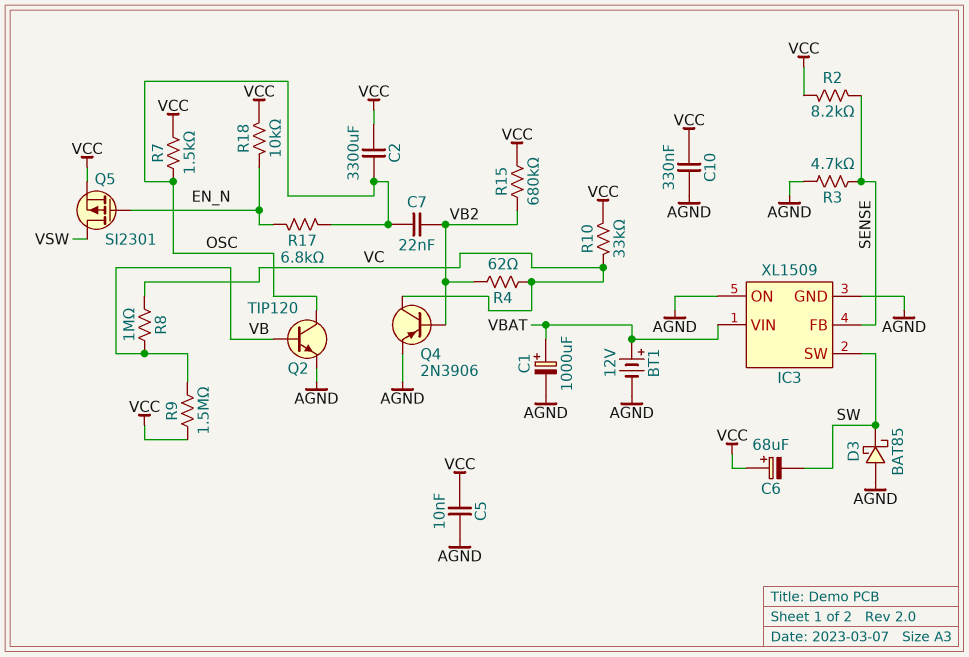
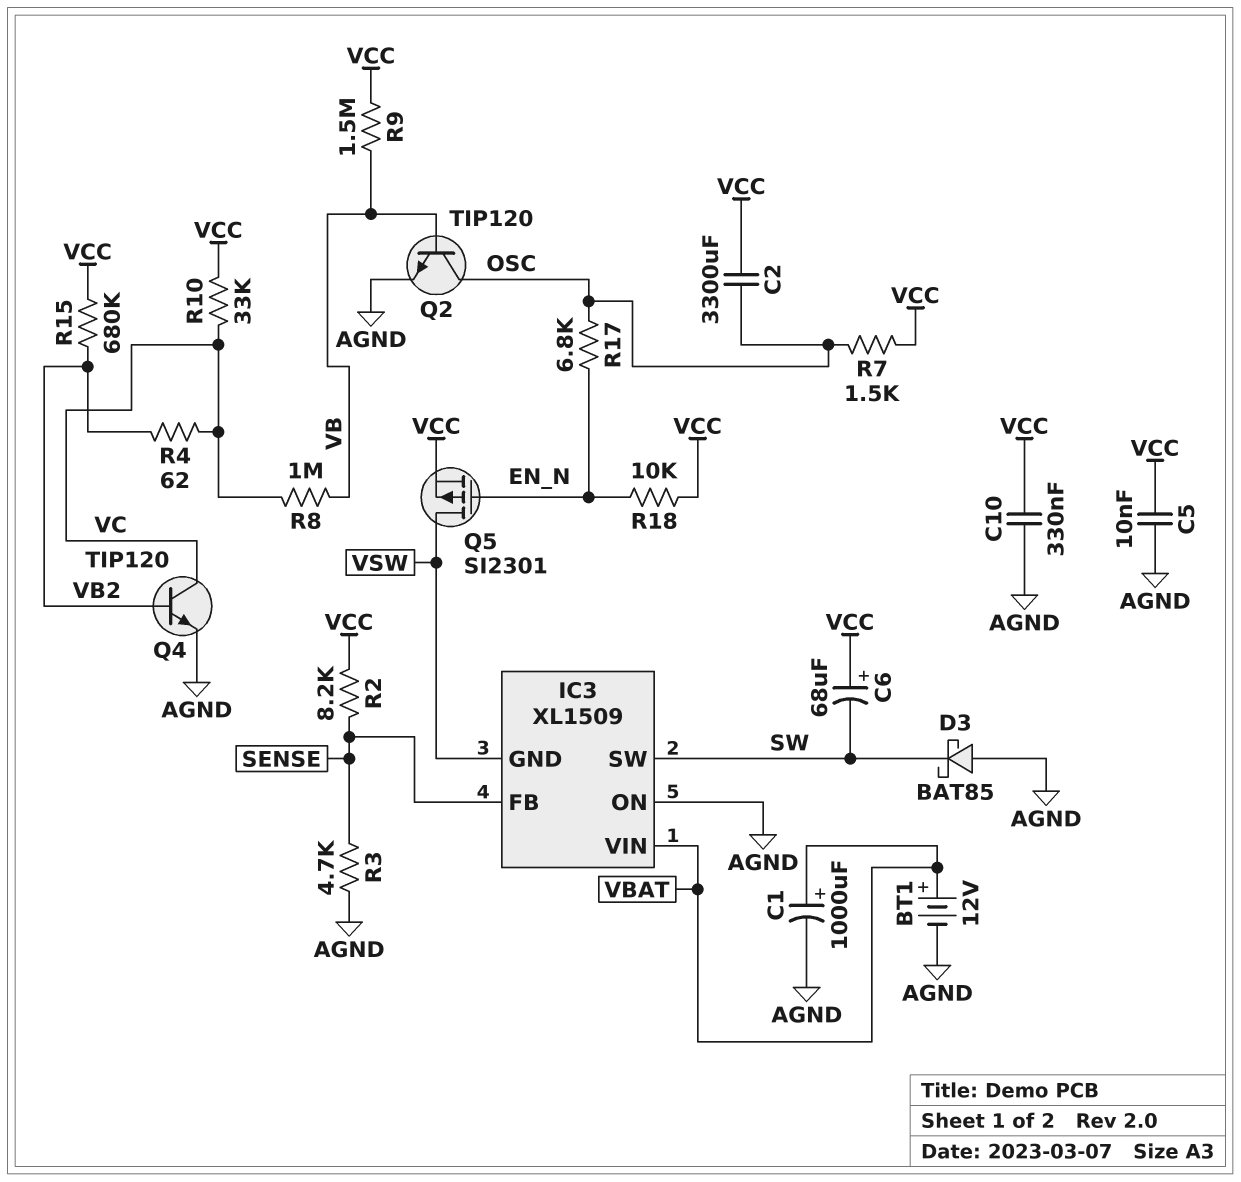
C7: 22nF (OSC, VB2) -> none
IC3 pin GND: AGND -> VSW
Q4: PNP 2N3906 (B VB2, C VC, E AGND) -> NPN TIP120 (B VB2, C VC, E AGND)

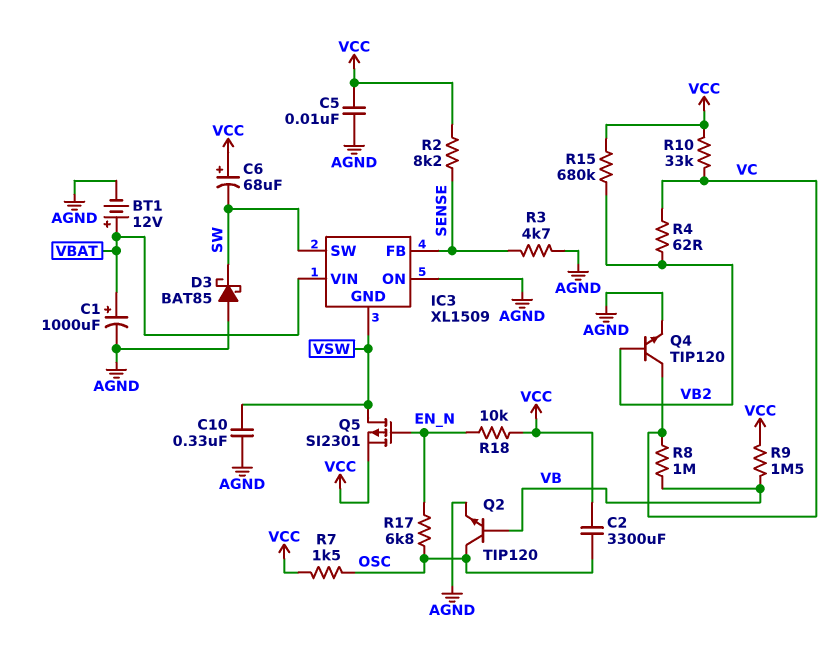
C10: 330nF (AGND, VCC) -> 330nF (AGND, VSW)

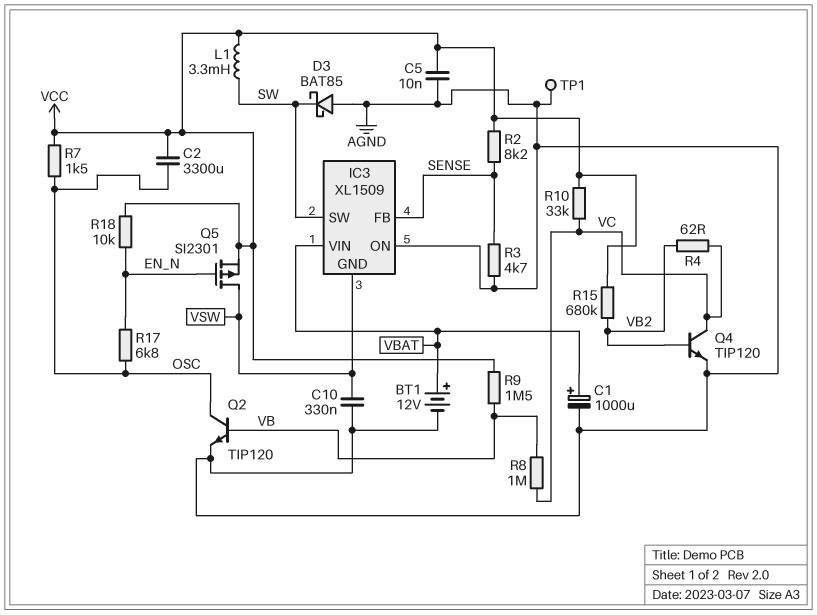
C6: 68uF (plus VCC, minus SW) -> none
L1: none -> 3.3mH (SW, VCC)
TP1: none -> test point (AGND)

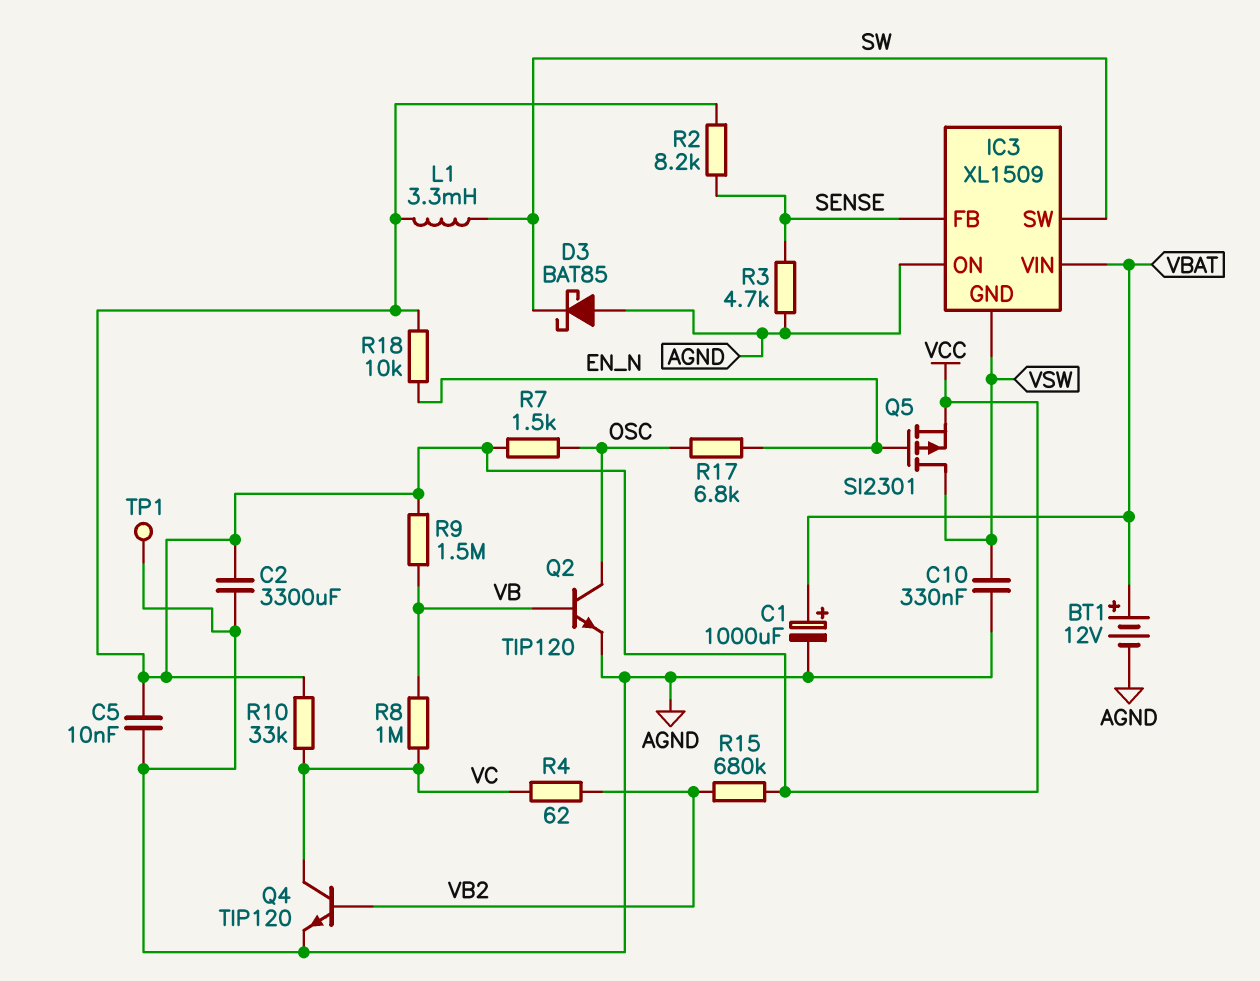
C2: 3300uF (OSC, VCC) -> 3300uF (AGND, VCC)

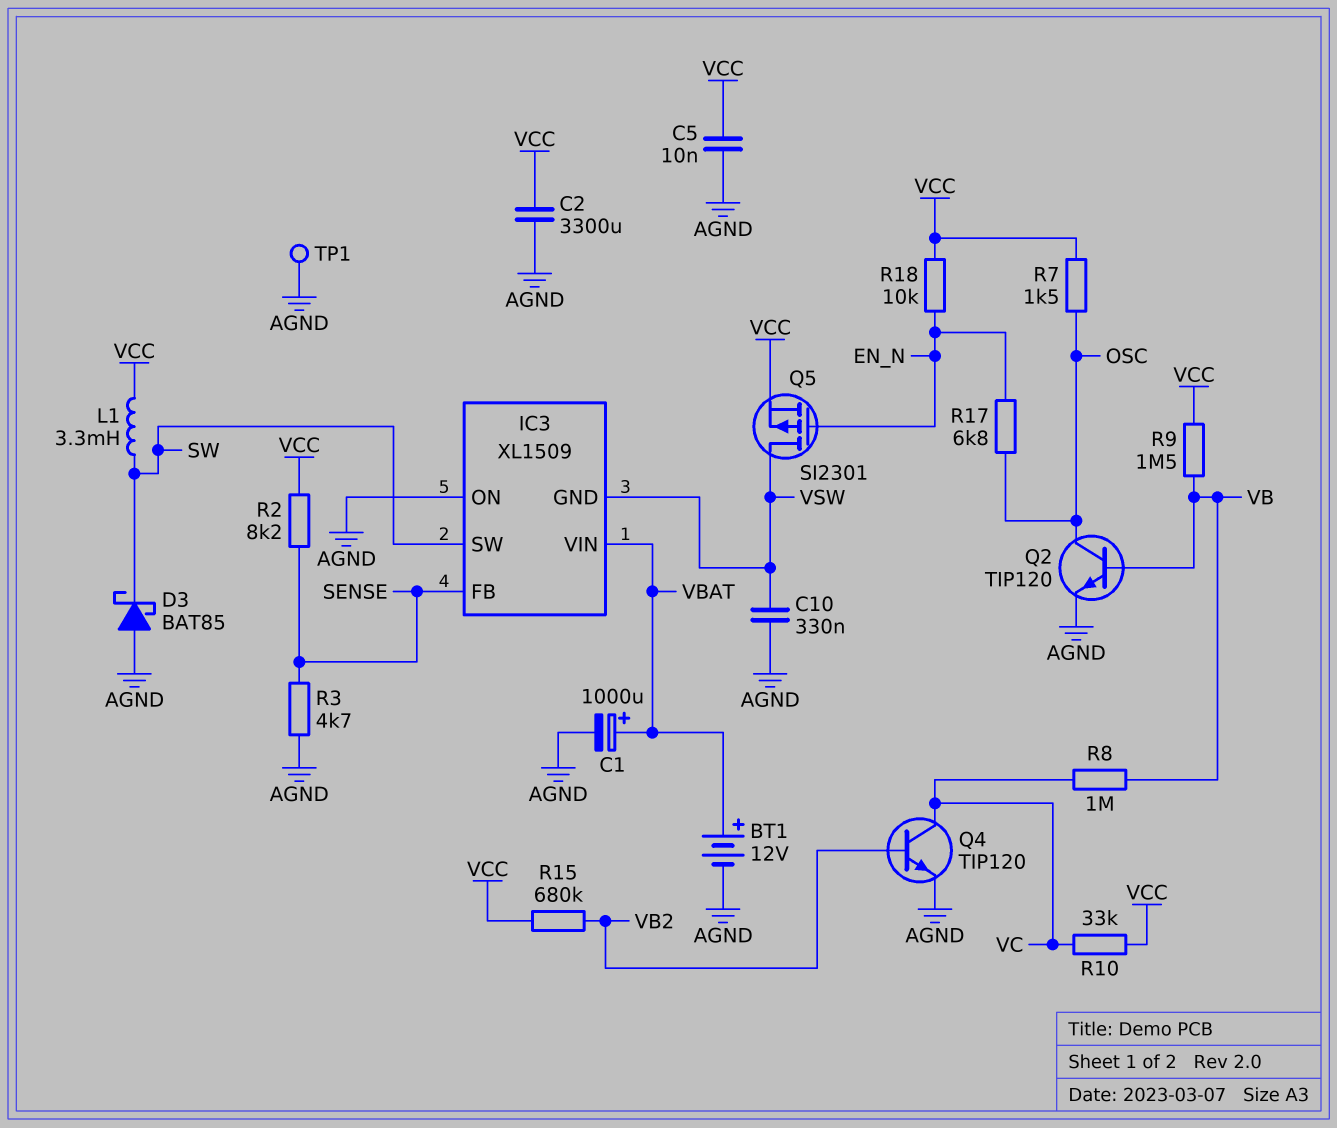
R4: 62 (VB2, VC) -> none

